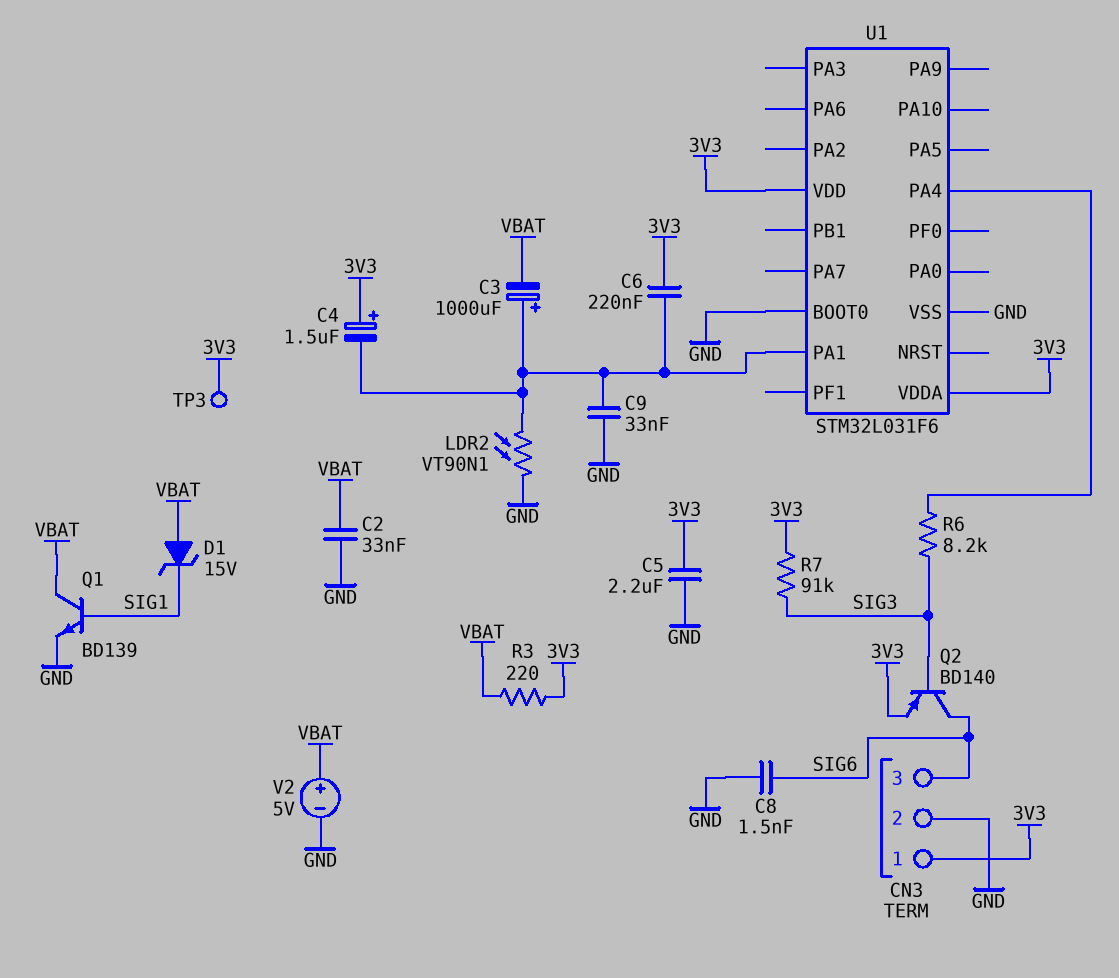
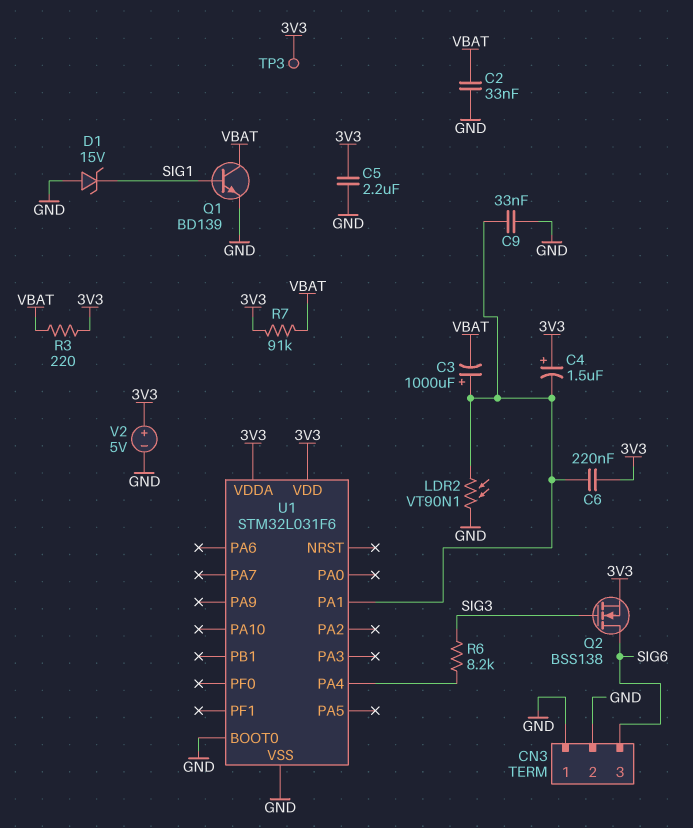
C8: 1.5nF (GND, SIG6) -> none
CN3 pin 1: 3V3 -> GND
D1: zener 15V (A VBAT, K SIG1) -> zener 15V (A GND, K SIG1)
Q2: PNP BD140 (B SIG3, C SIG6, E 3V3) -> NMOS BSS138 (G SIG3, D SIG6, S 3V3)
R7: 91k (3V3, SIG3) -> 91k (3V3, VBAT)
V2: 5V (plus VBAT, minus GND) -> 5V (plus 3V3, minus GND)

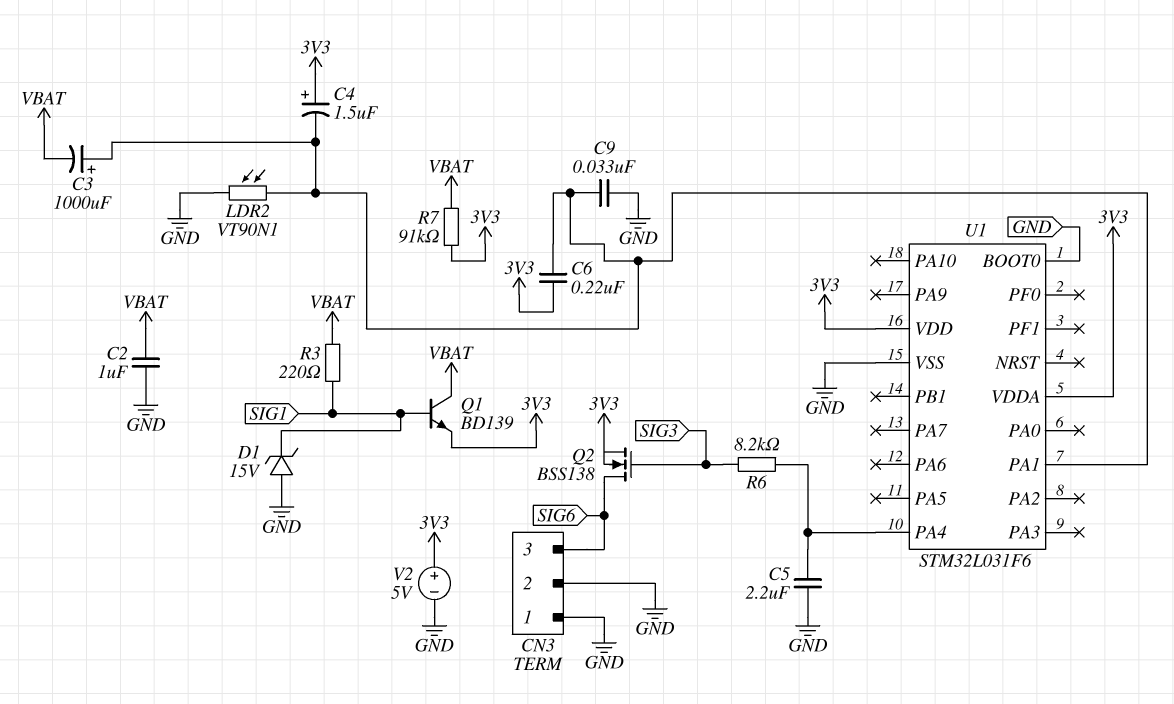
C2: 33nF (GND, VBAT) -> 1uF (GND, VBAT)
C5: 2.2uF (3V3, GND) -> 2.2uF (GND, U1/PA4)
Q1: NPN BD139 (B SIG1, C VBAT, E GND) -> NPN BD139 (B SIG1, C VBAT, E 3V3)
R3: 220 (3V3, VBAT) -> 220 (SIG1, VBAT)
TP3: test point (3V3) -> none

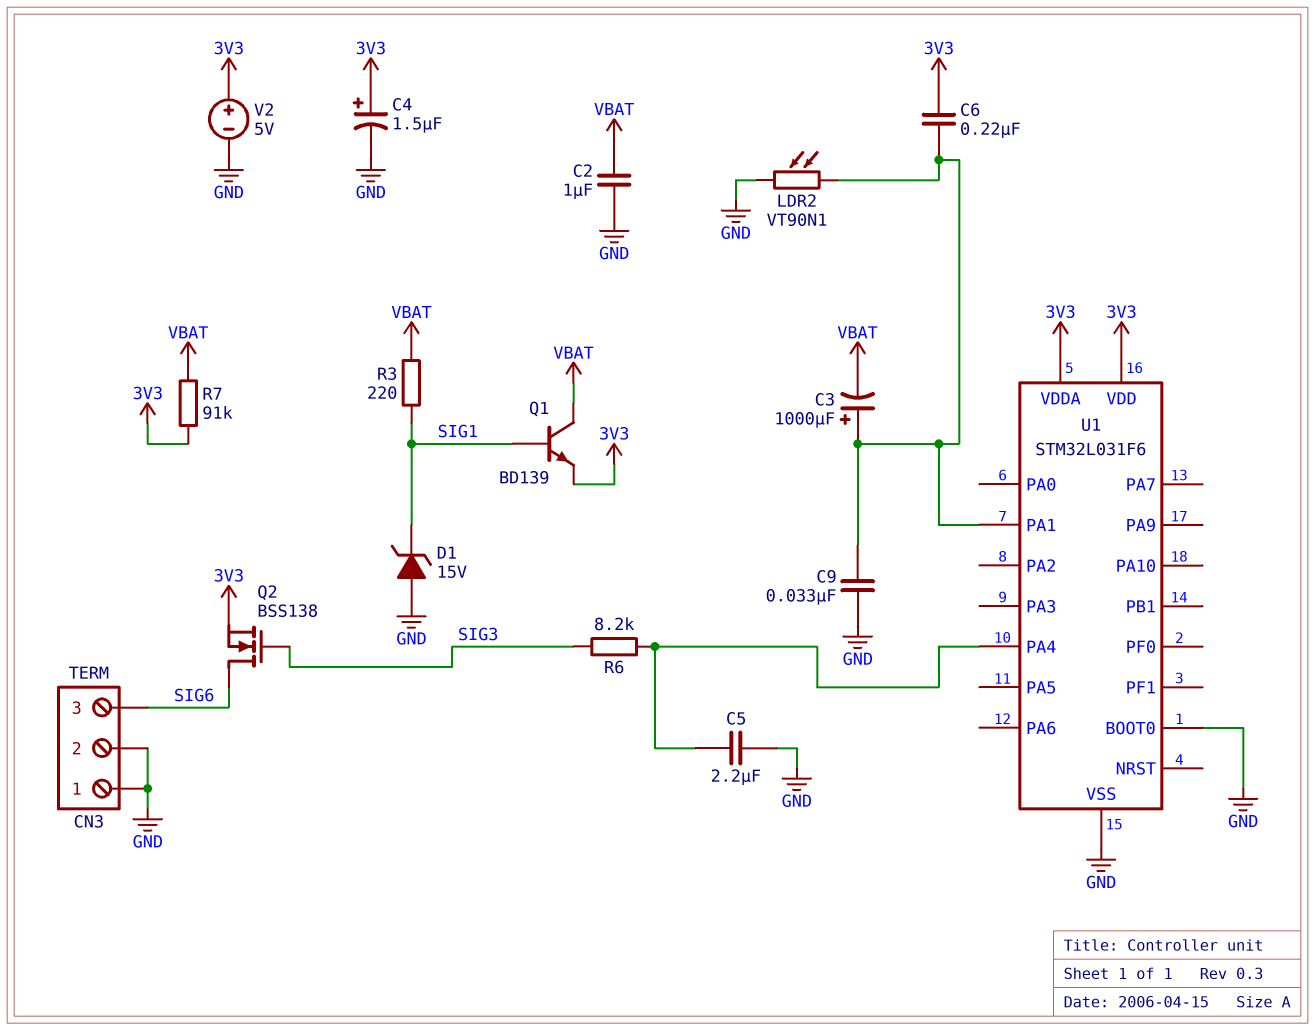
C4: 1.5uF (plus 3V3, minus U1/PA1) -> 1.5uF (plus 3V3, minus GND)

